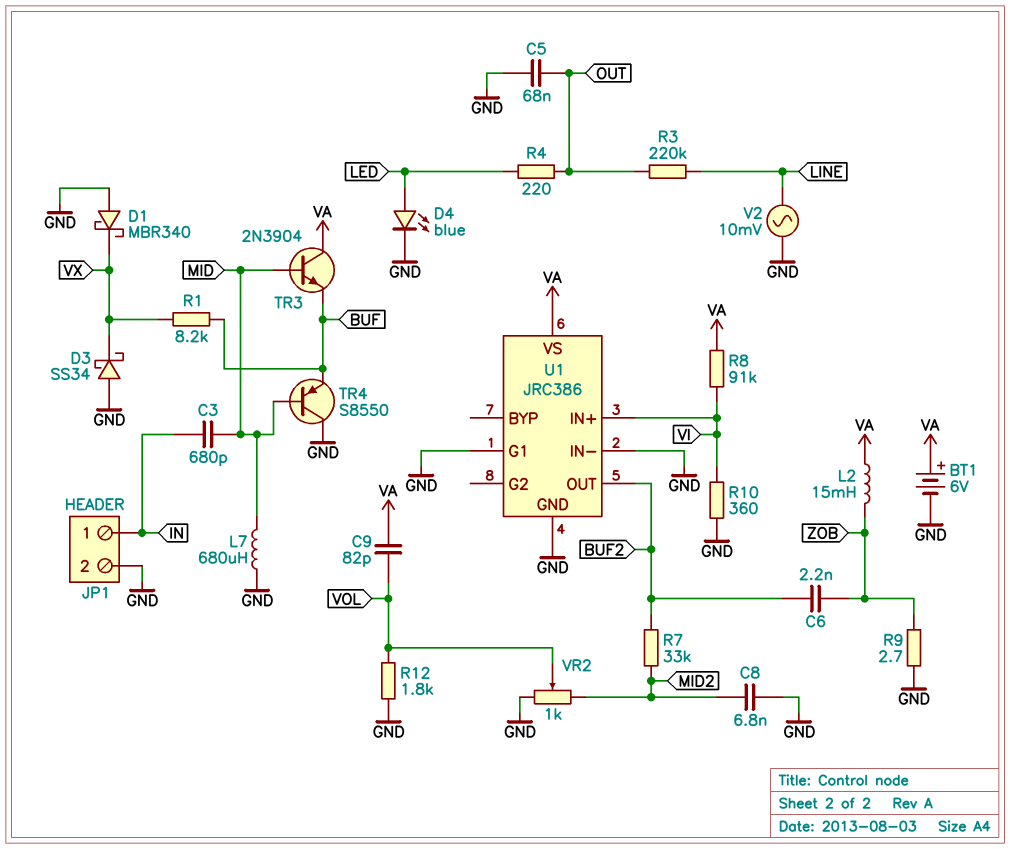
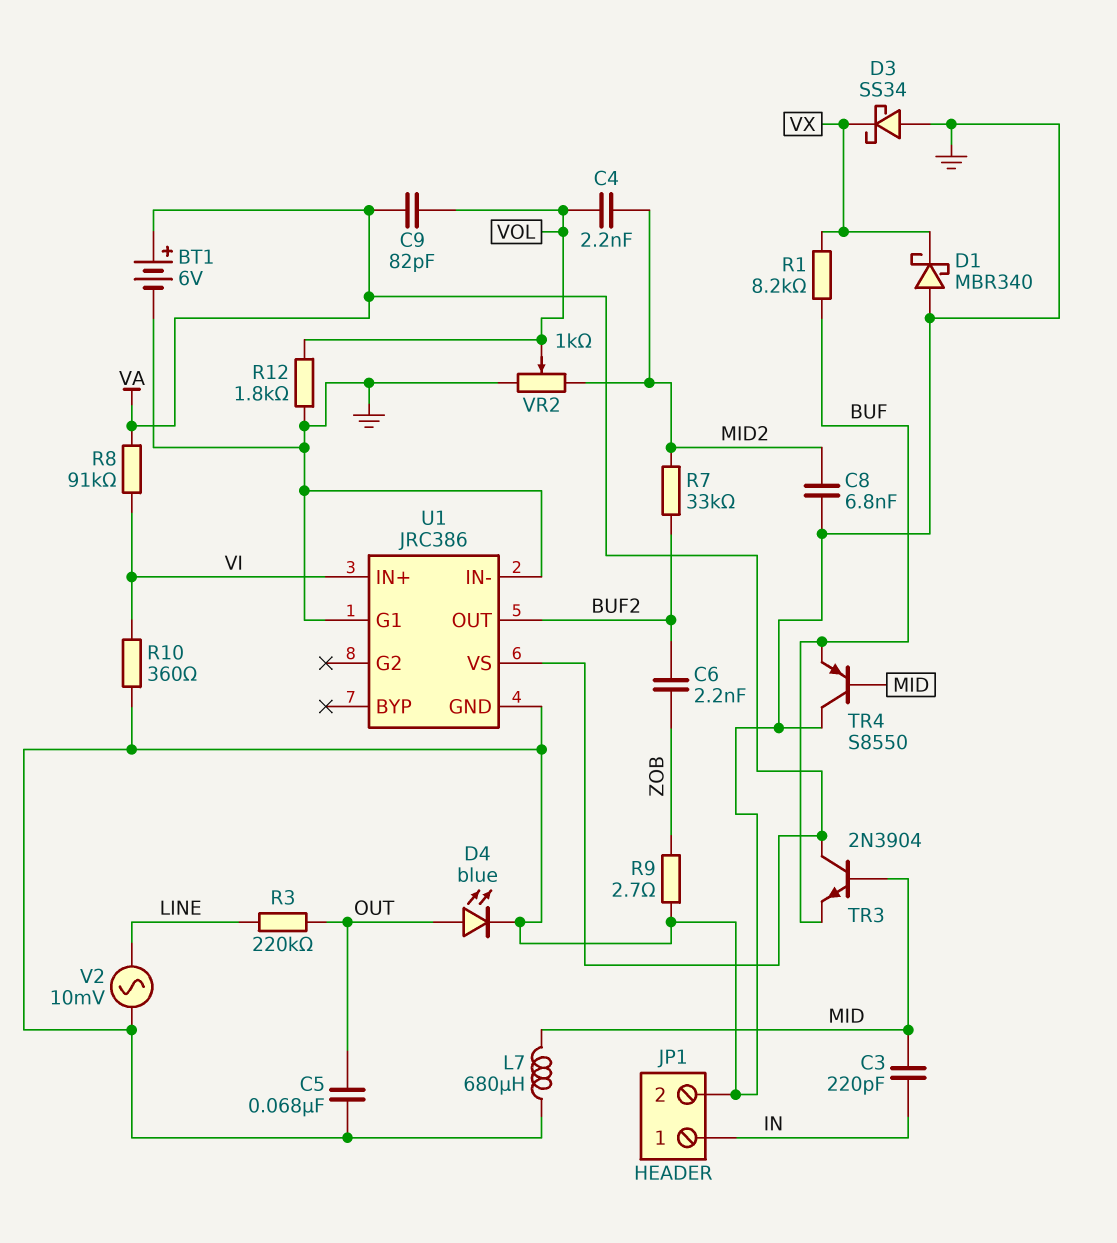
C3: 680pF (IN, MID) -> 220pF (IN, MID)
C4: none -> 2.2nF (MID2, VOL)
D4: LED blue (A LED, K GND) -> LED blue (A OUT, K GND)
L2: 15mH (VA, ZOB) -> none
R4: 220 (LED, OUT) -> none

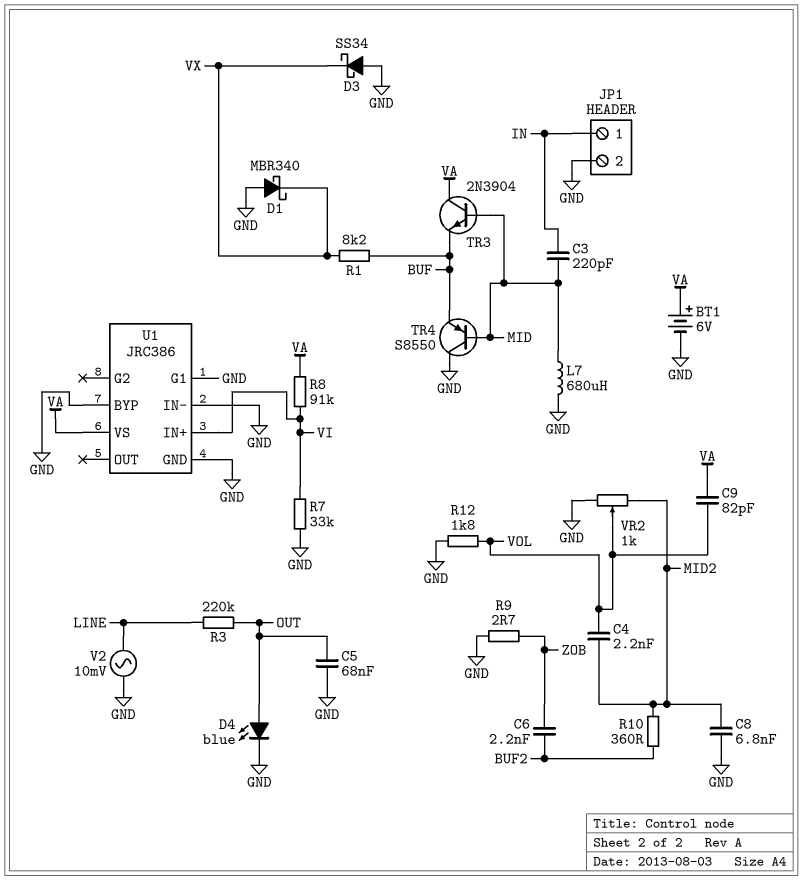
R7: 33k (BUF2, MID2) -> 33k (GND, VI)
R10: 360 (GND, VI) -> 360 (BUF2, MID2)
U1 pin BYP: none -> GND
U1 pin OUT: BUF2 -> none

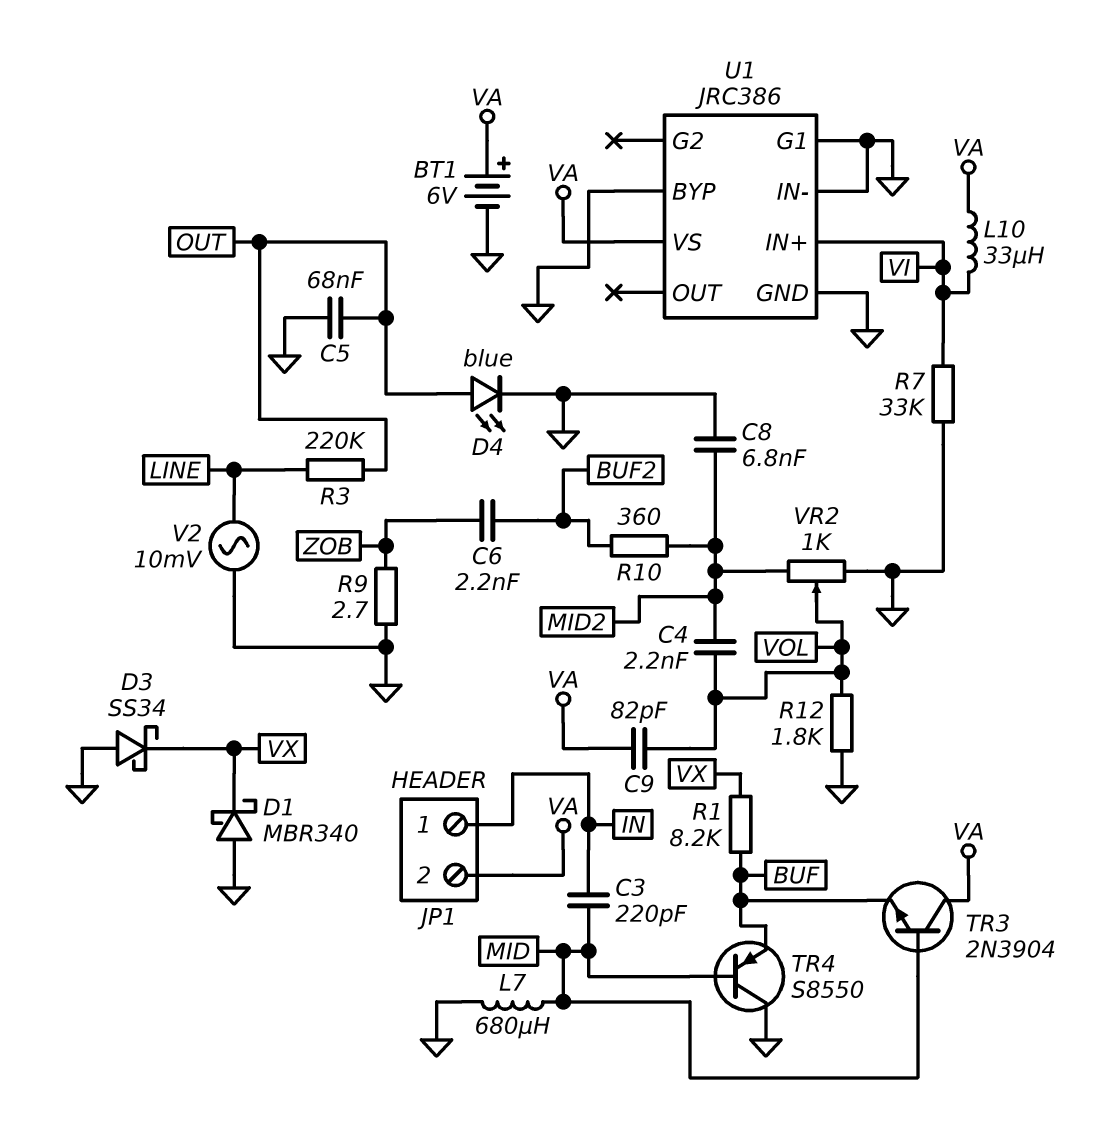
JP1 pin 2: GND -> VA
L10: none -> 33uH (VA, VI)
R8: 91k (VA, VI) -> none

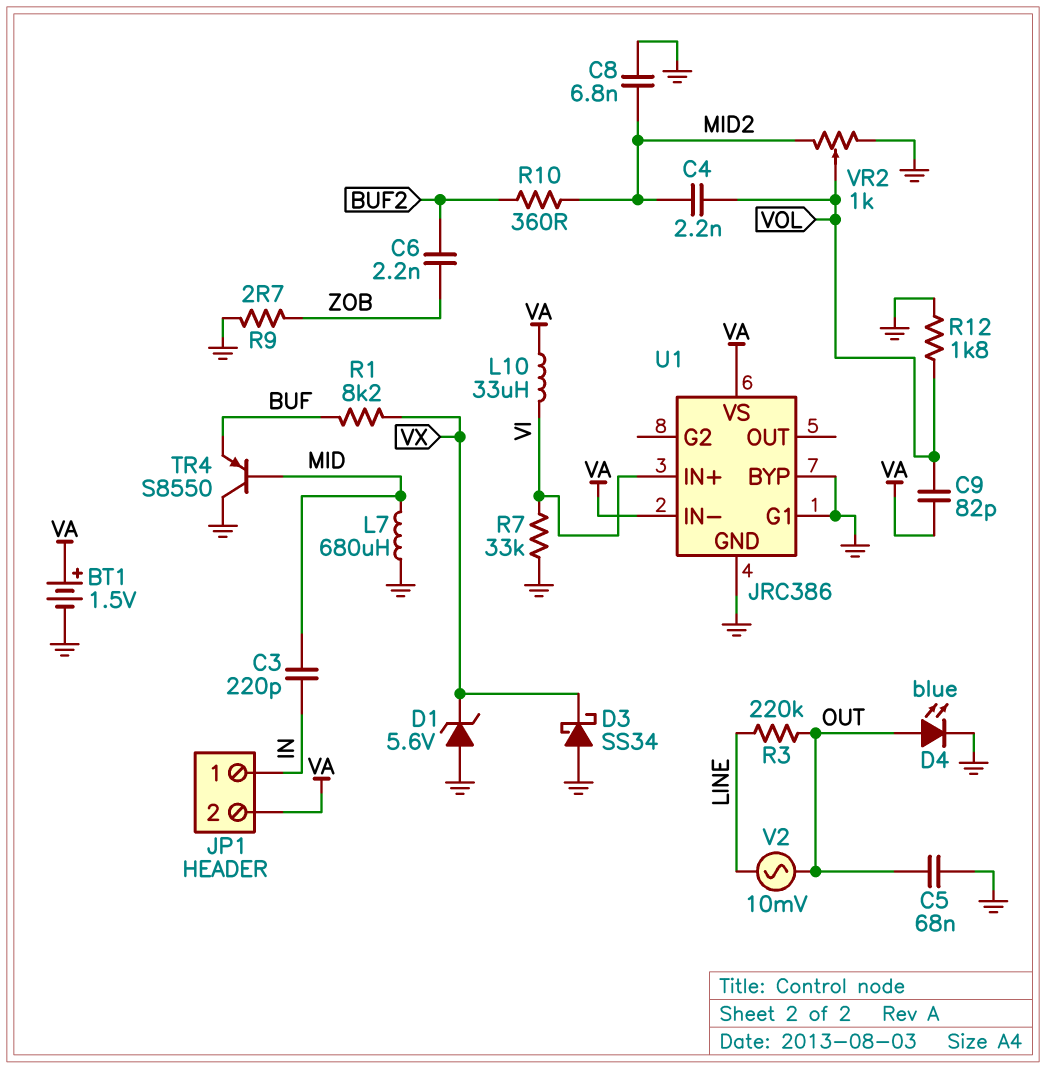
BT1: 6V (plus VA, minus GND) -> 1.5V (plus VA, minus GND)
D1: schottky MBR340 (A GND, K VX) -> zener 5.6V (A GND, K VX)
TR3: NPN 2N3904 (B MID, C VA, E BUF) -> none
U1 pin IN-: GND -> VA
V2: AC 10mV (GND, LINE) -> AC 10mV (LINE, OUT)

